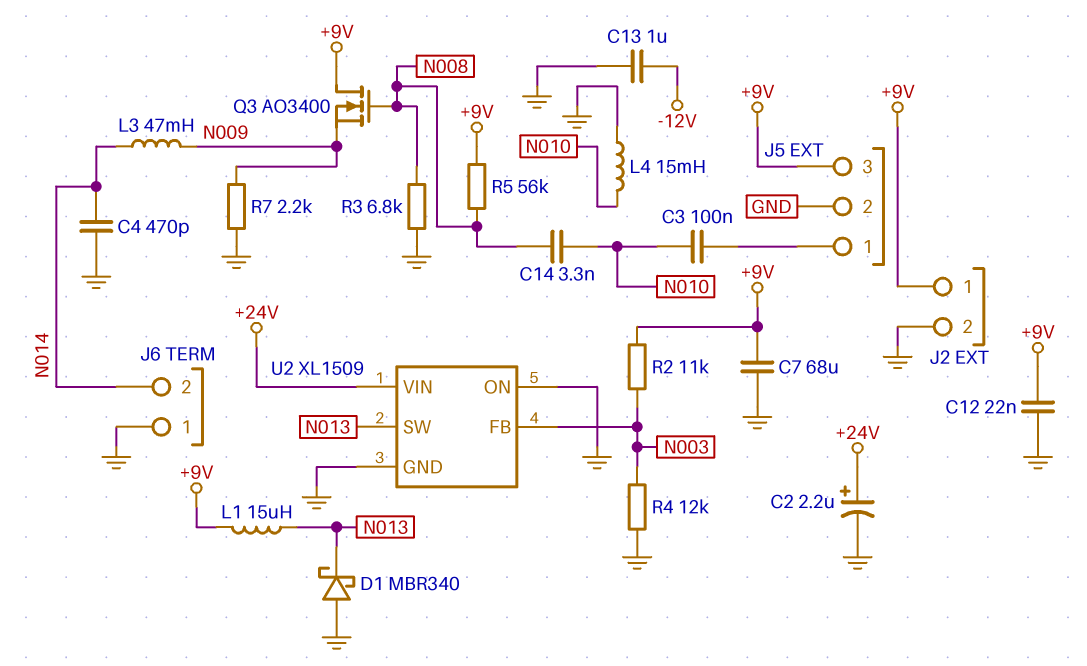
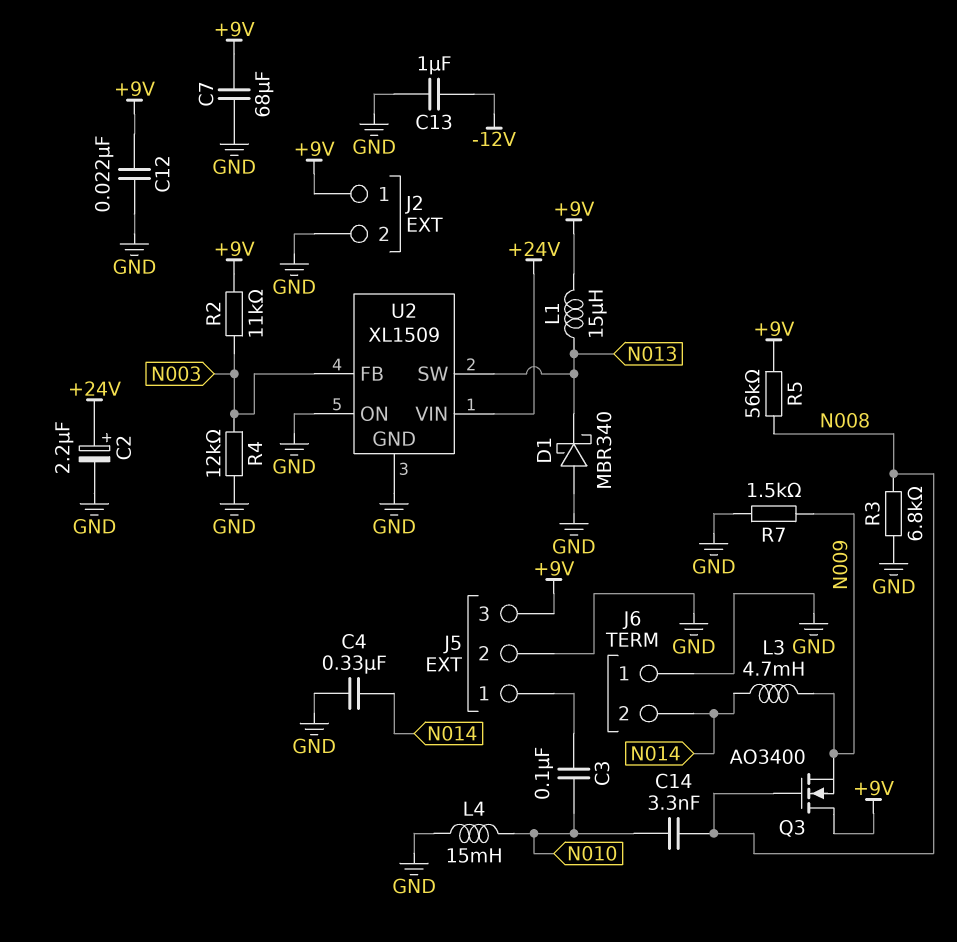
C4: 470pF (GND, N014) -> 330nF (GND, N014)
L3: 47mH (N009, N014) -> 4.7mH (N009, N014)
R7: 2.2k (GND, N009) -> 1.5k (GND, N009)

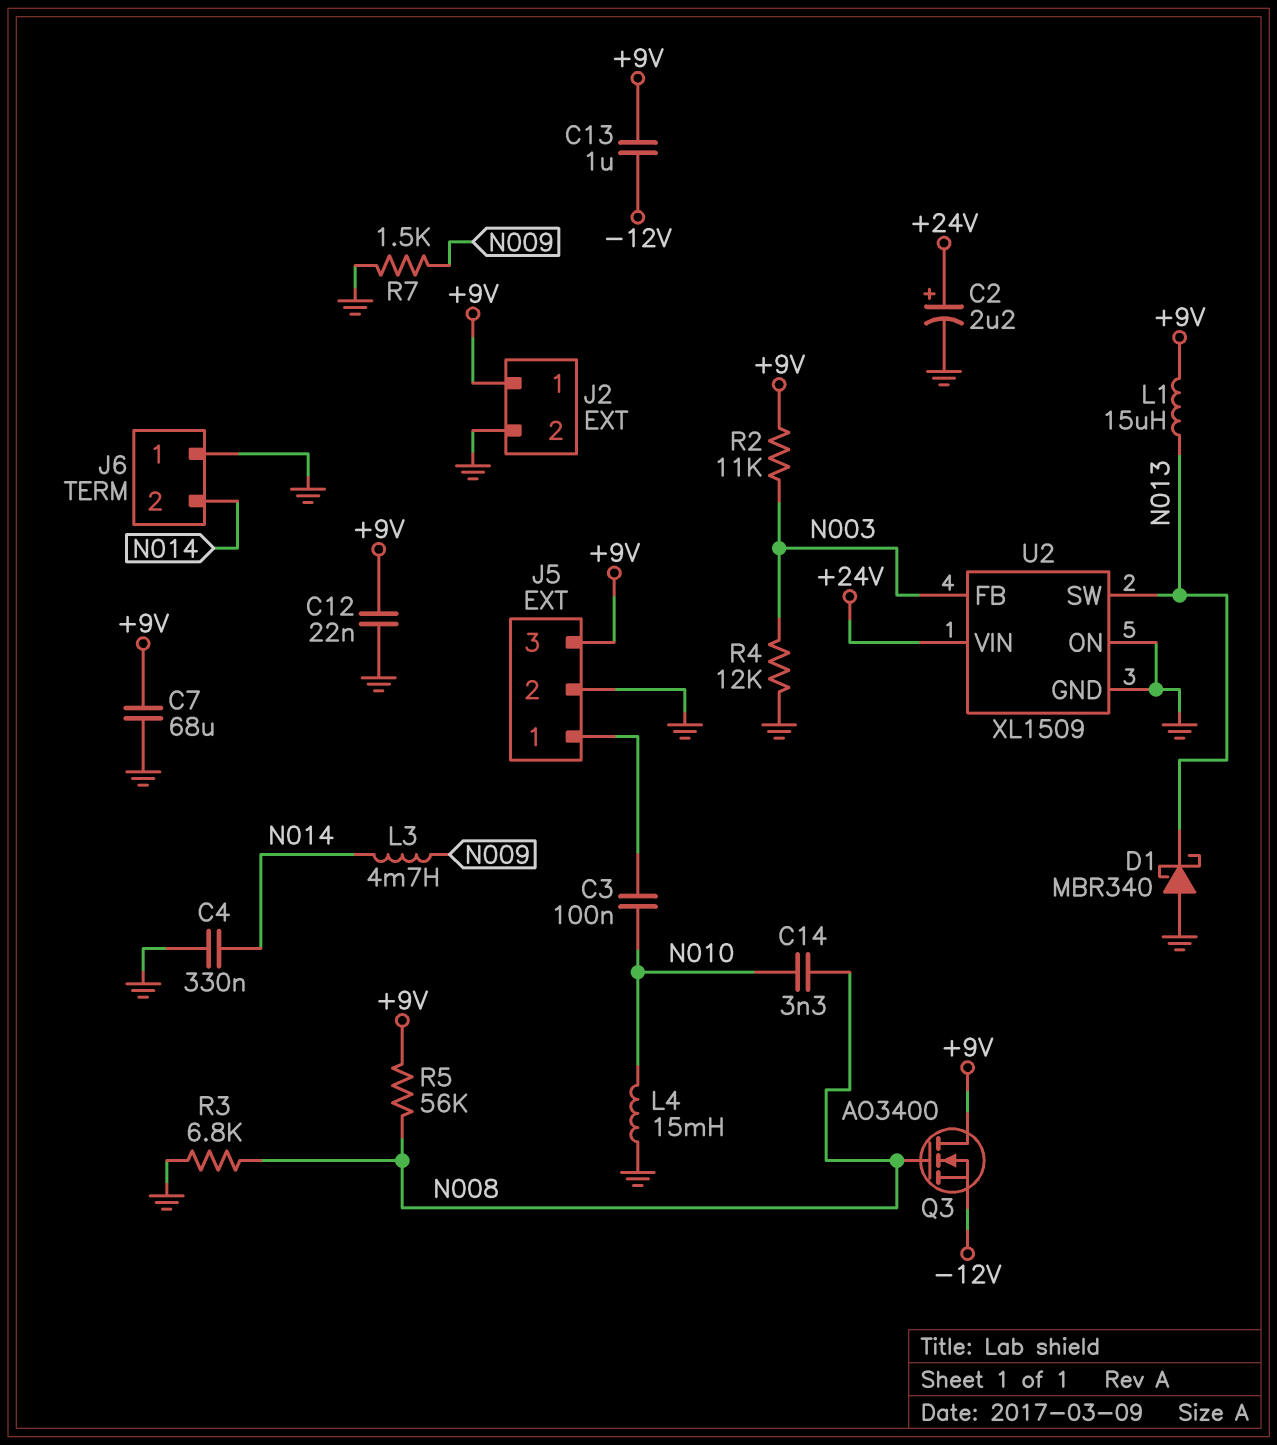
C13: 1uF (-12V, GND) -> 1uF (+9V, -12V)
Q3: NMOS AO3400 (G N008, D +9V, S N009) -> NMOS AO3400 (G N008, D +9V, S -12V)

